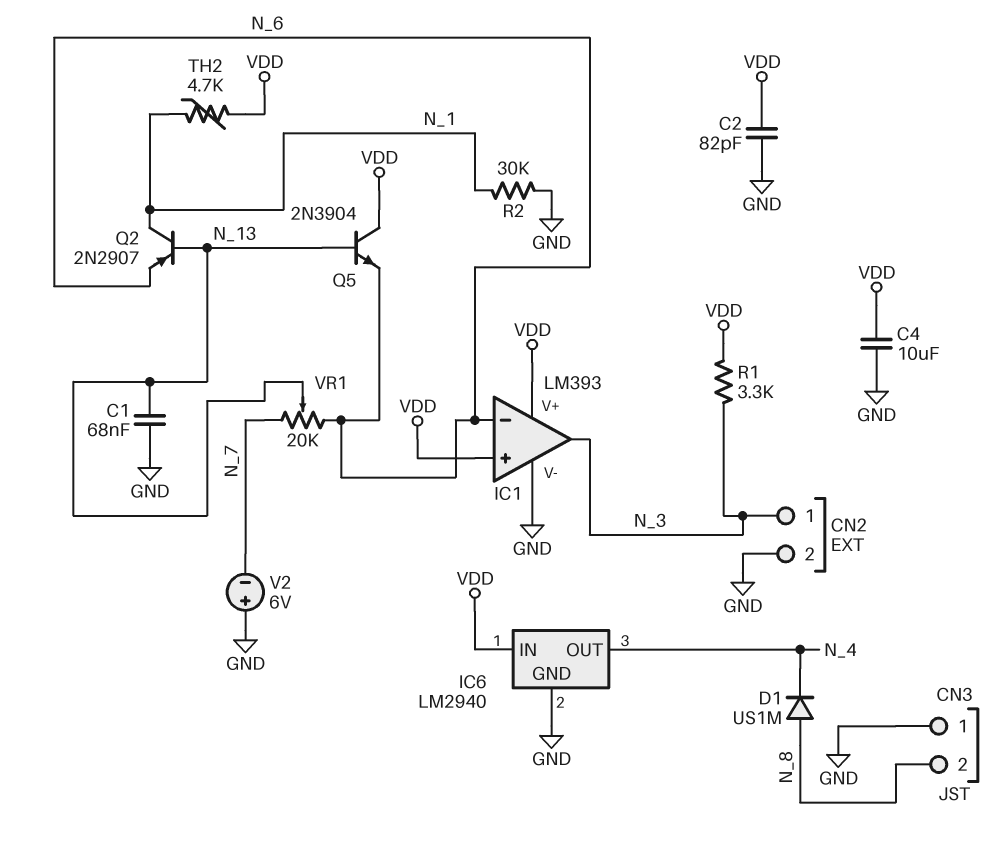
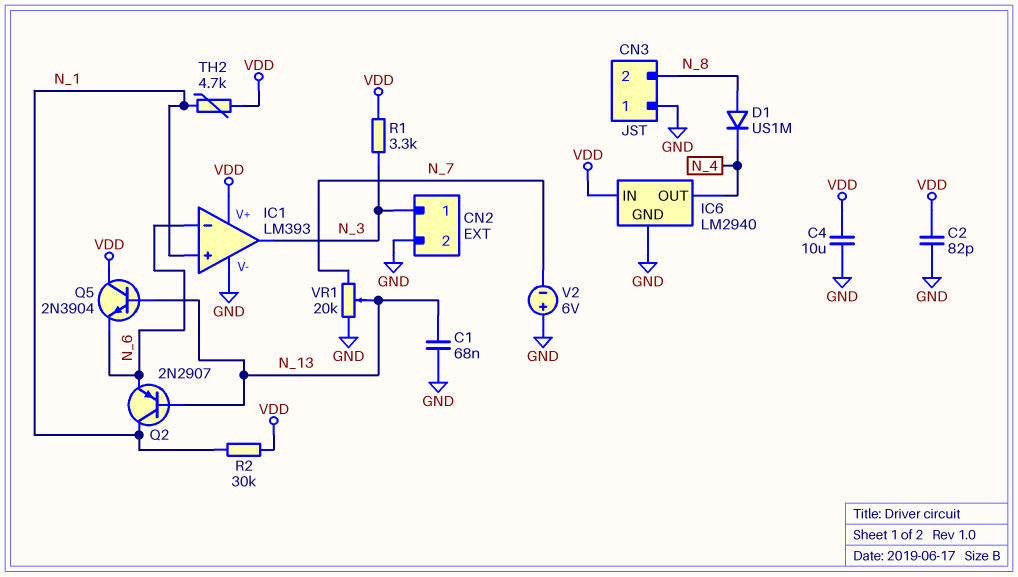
IC1 pin in+: VDD -> N_1
R2: 30k (GND, N_1) -> 30k (N_1, VDD)
VR1: 20k (N_6, N_7, wiper N_13) -> 20k (GND, N_7, wiper N_13)

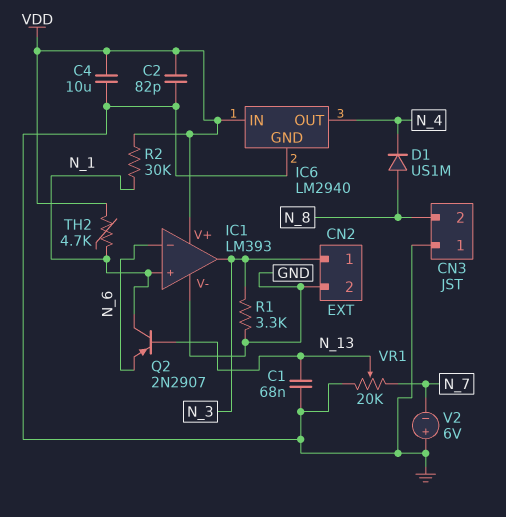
Q5: NPN 2N3904 (B N_13, C VDD, E N_6) -> none
R1: 3.3k (N_3, VDD) -> 3.3k (GND, N_3)

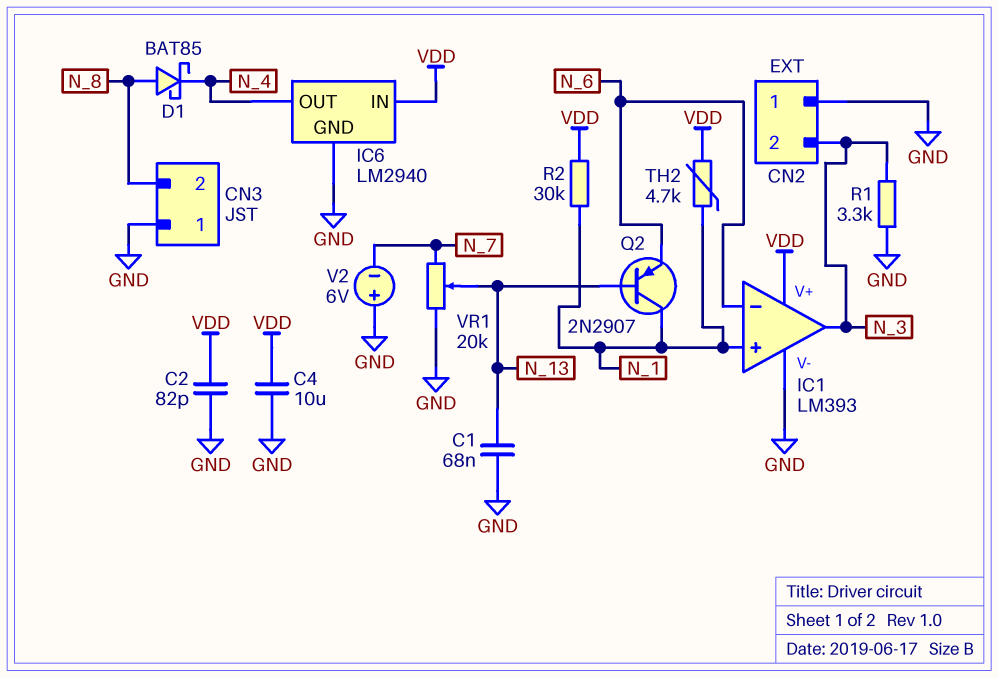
CN2 pin 1: N_3 -> GND
CN2 pin 2: GND -> N_3
D1: diode US1M (A N_8, K N_4) -> schottky BAT85 (A N_8, K N_4)

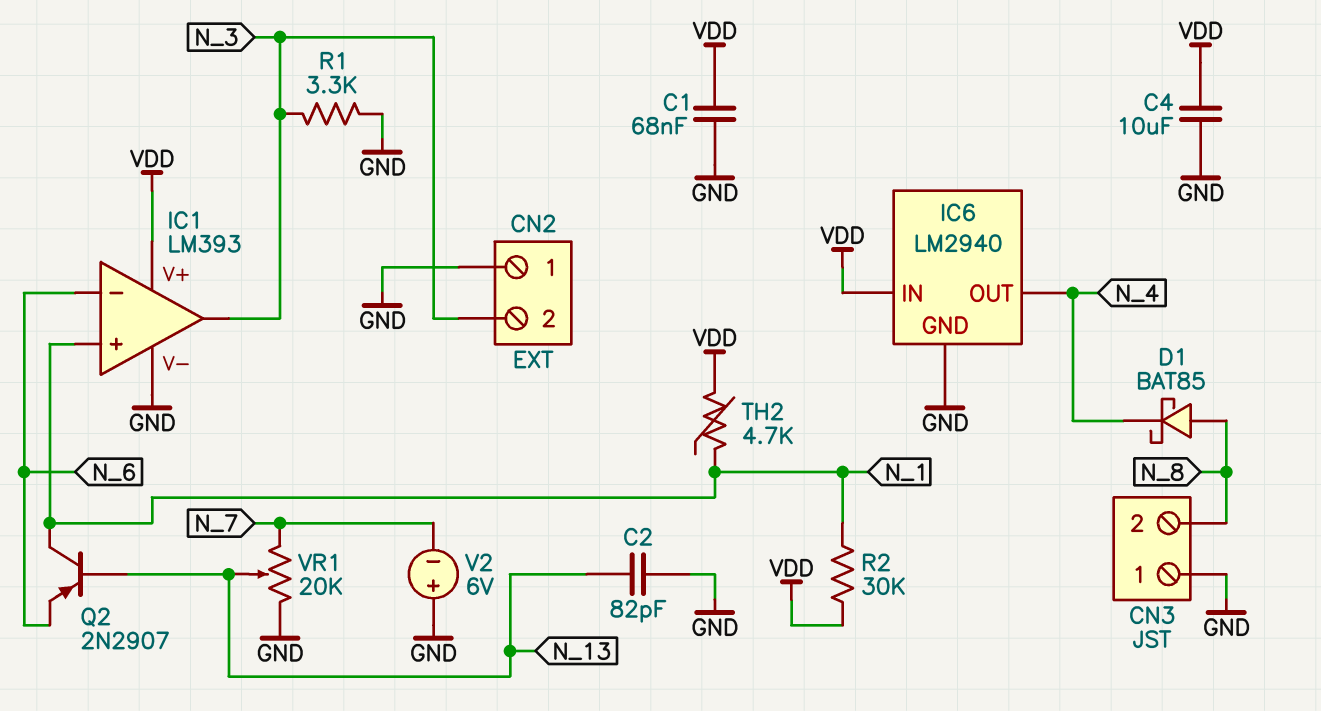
C1: 68nF (GND, N_13) -> 68nF (GND, VDD)
C2: 82pF (GND, VDD) -> 82pF (GND, N_13)

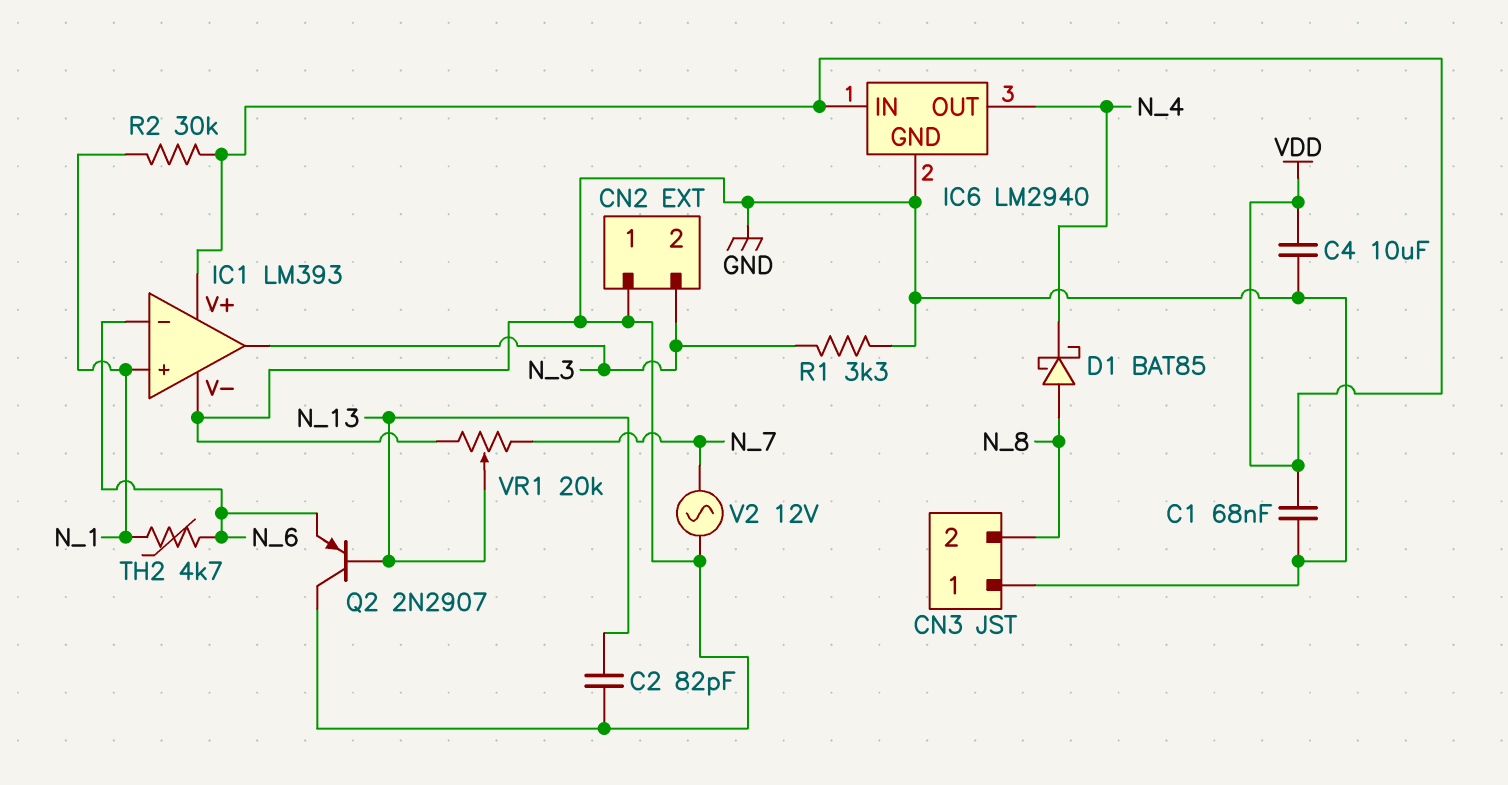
Q2: PNP 2N2907 (B N_13, C N_1, E N_6) -> PNP 2N2907 (B N_13, C GND, E N_6)
TH2: 4.7k (N_1, VDD) -> 4.7k (N_1, N_6)
V2: 6V (plus GND, minus N_7) -> AC 12V (GND, N_7)

